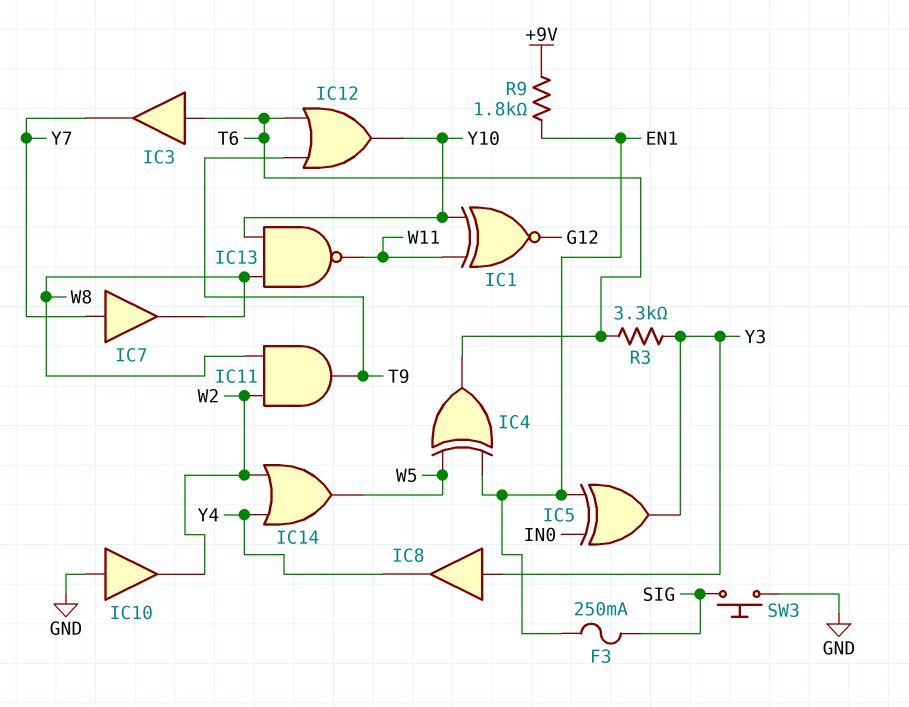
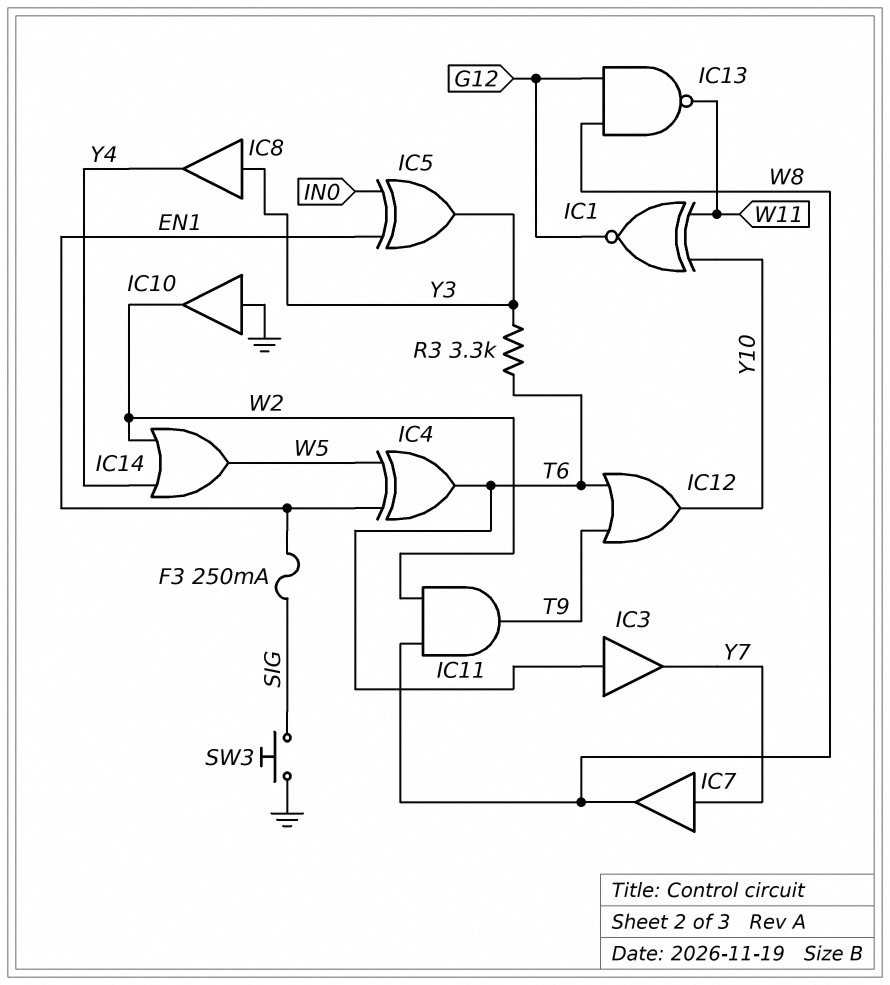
IC13: NAND (in W8, in Y10, out W11) -> NAND (in G12, in W8, out W11)
R9: 1.8k (+9V, EN1) -> none

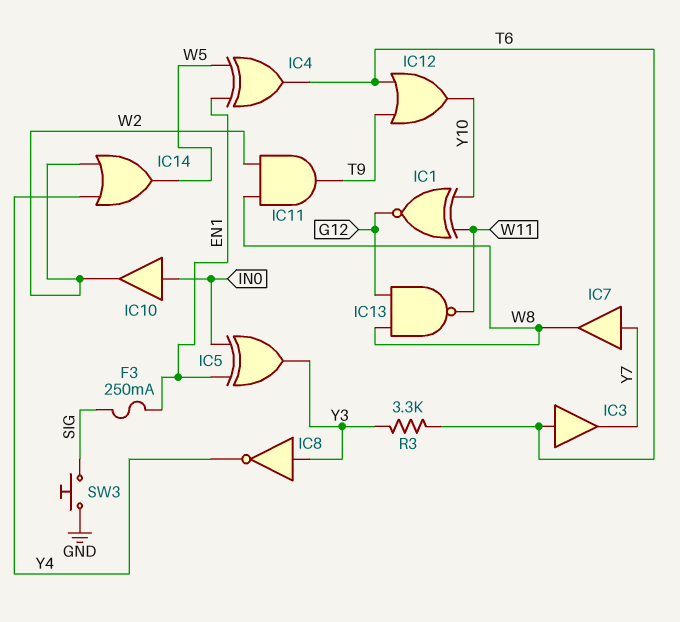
IC8: buffer (in Y3, out Y4) -> NOT (in Y3, out Y4)
IC10: buffer (in GND, out W2) -> buffer (in IN0, out W2)

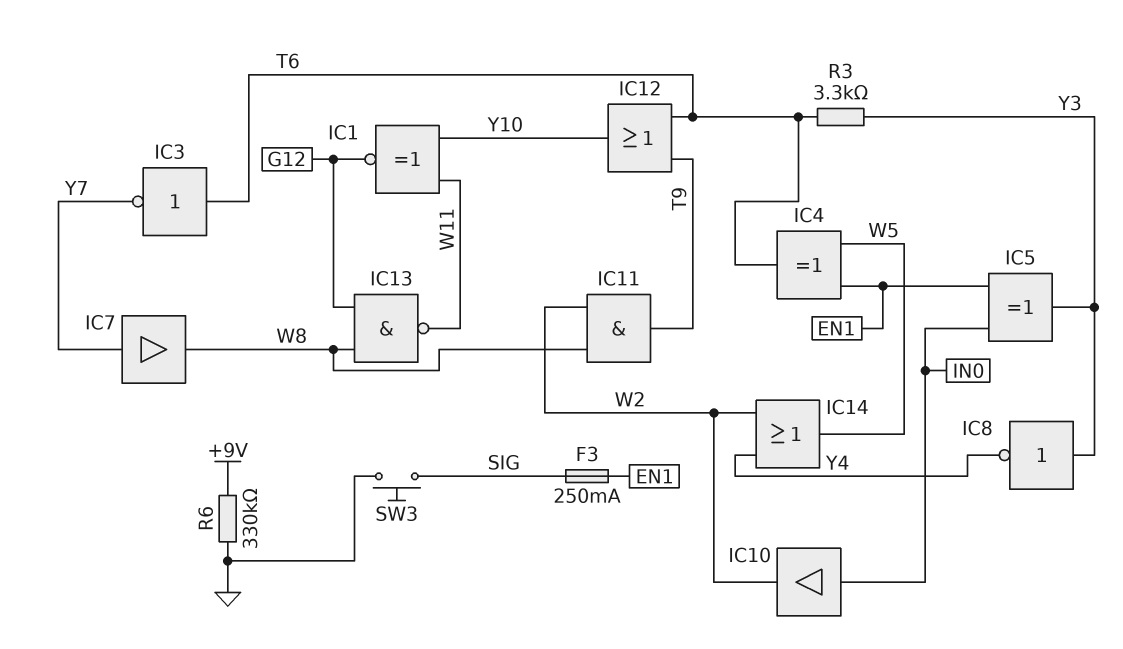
IC3: buffer (in T6, out Y7) -> NOT (in T6, out Y7)
R6: none -> 330k (+9V, GND)

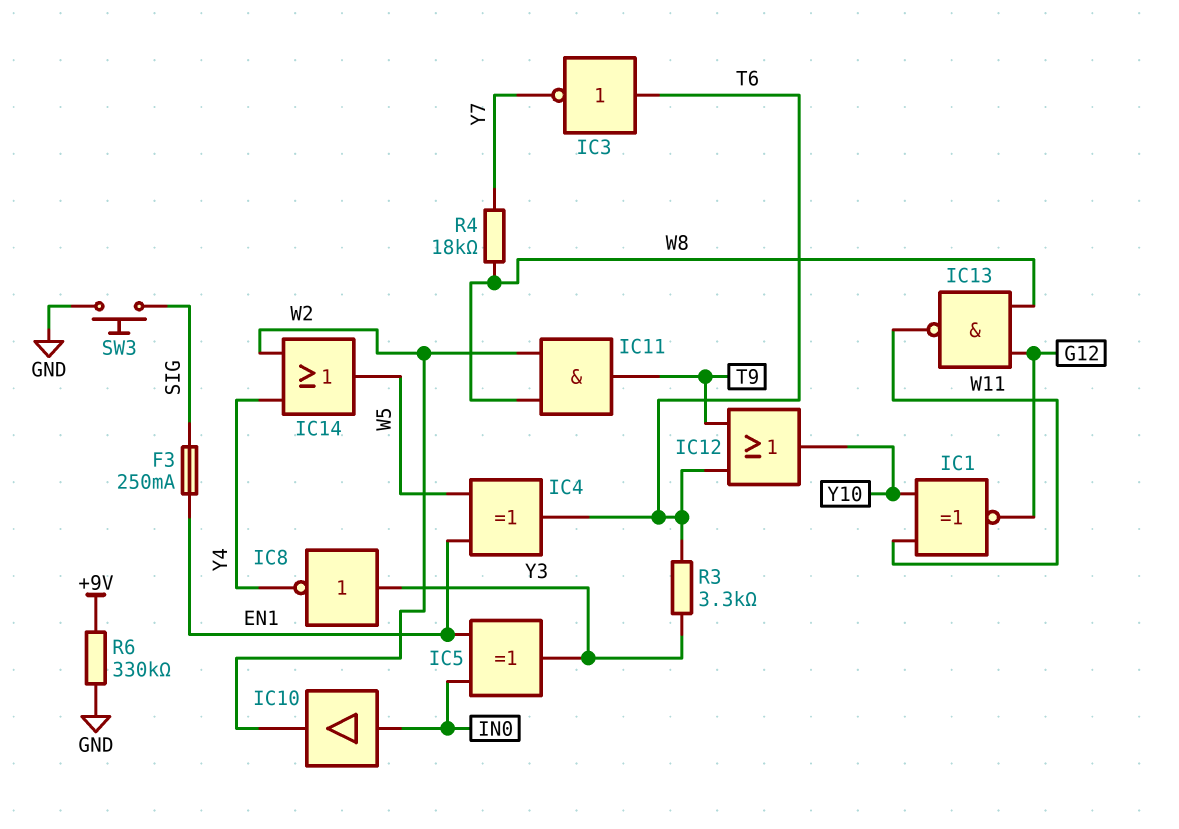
IC7: buffer (in Y7, out W8) -> none
R4: none -> 18k (W8, Y7)

